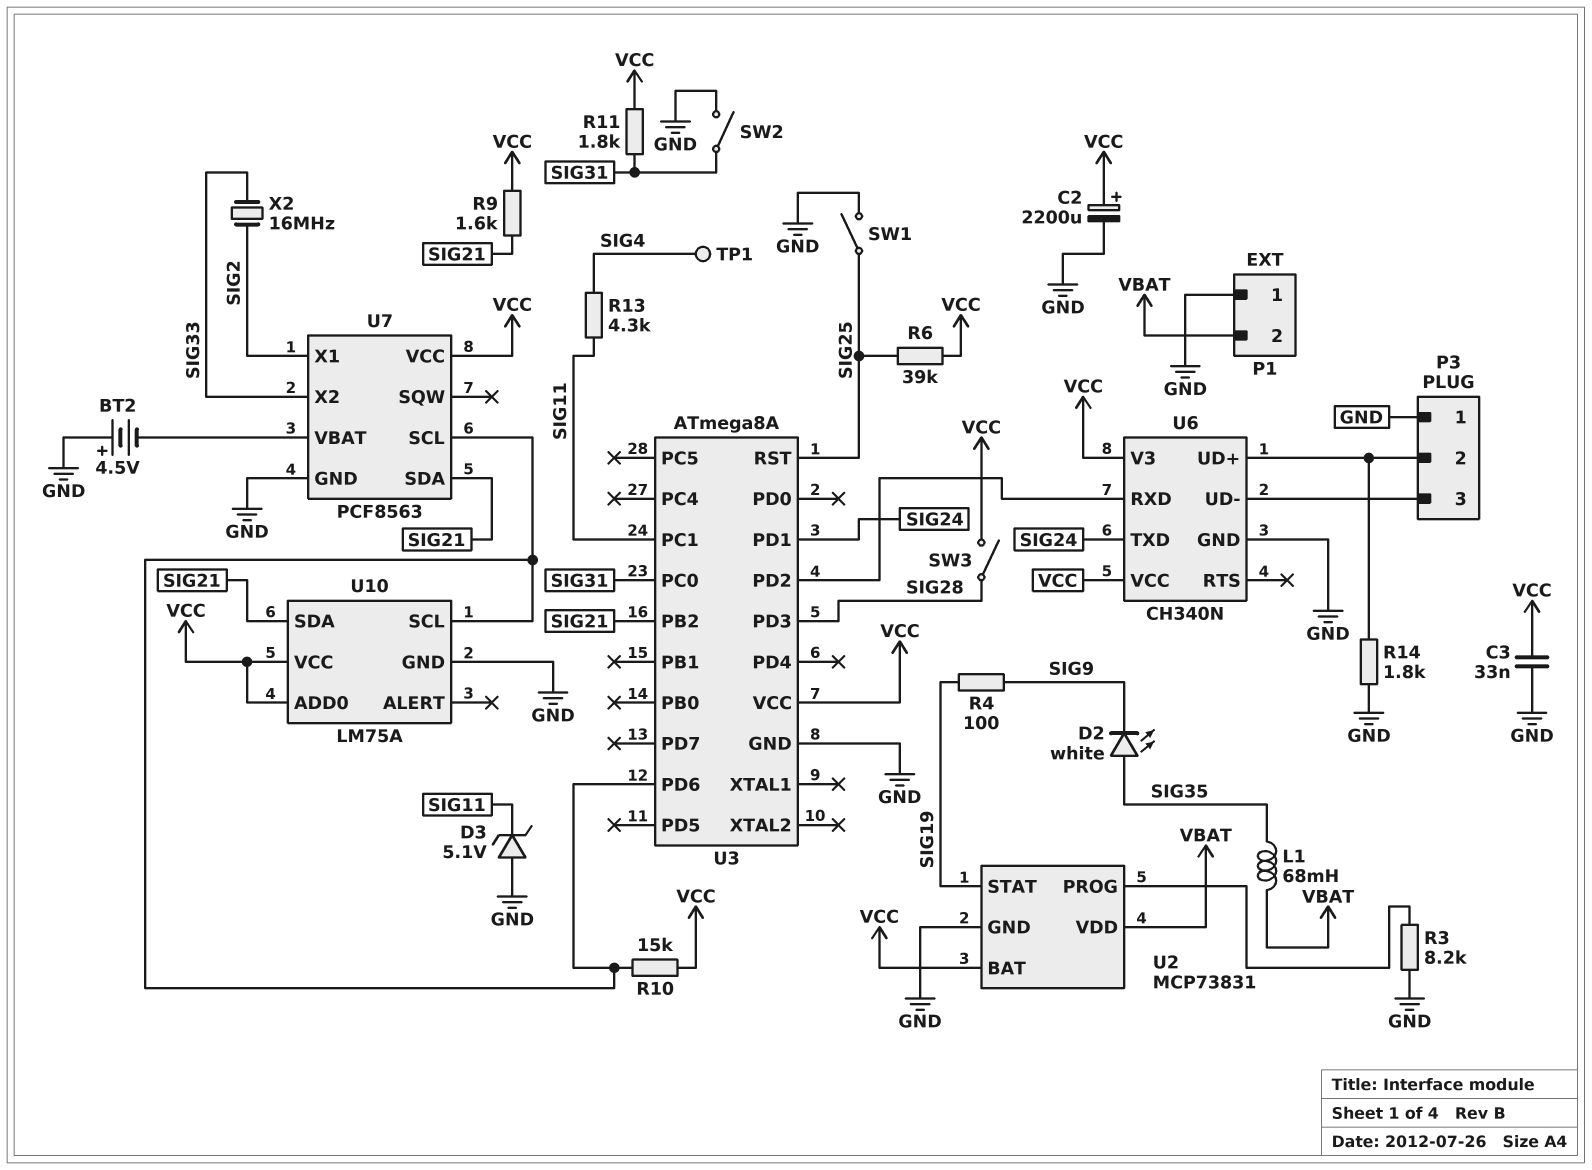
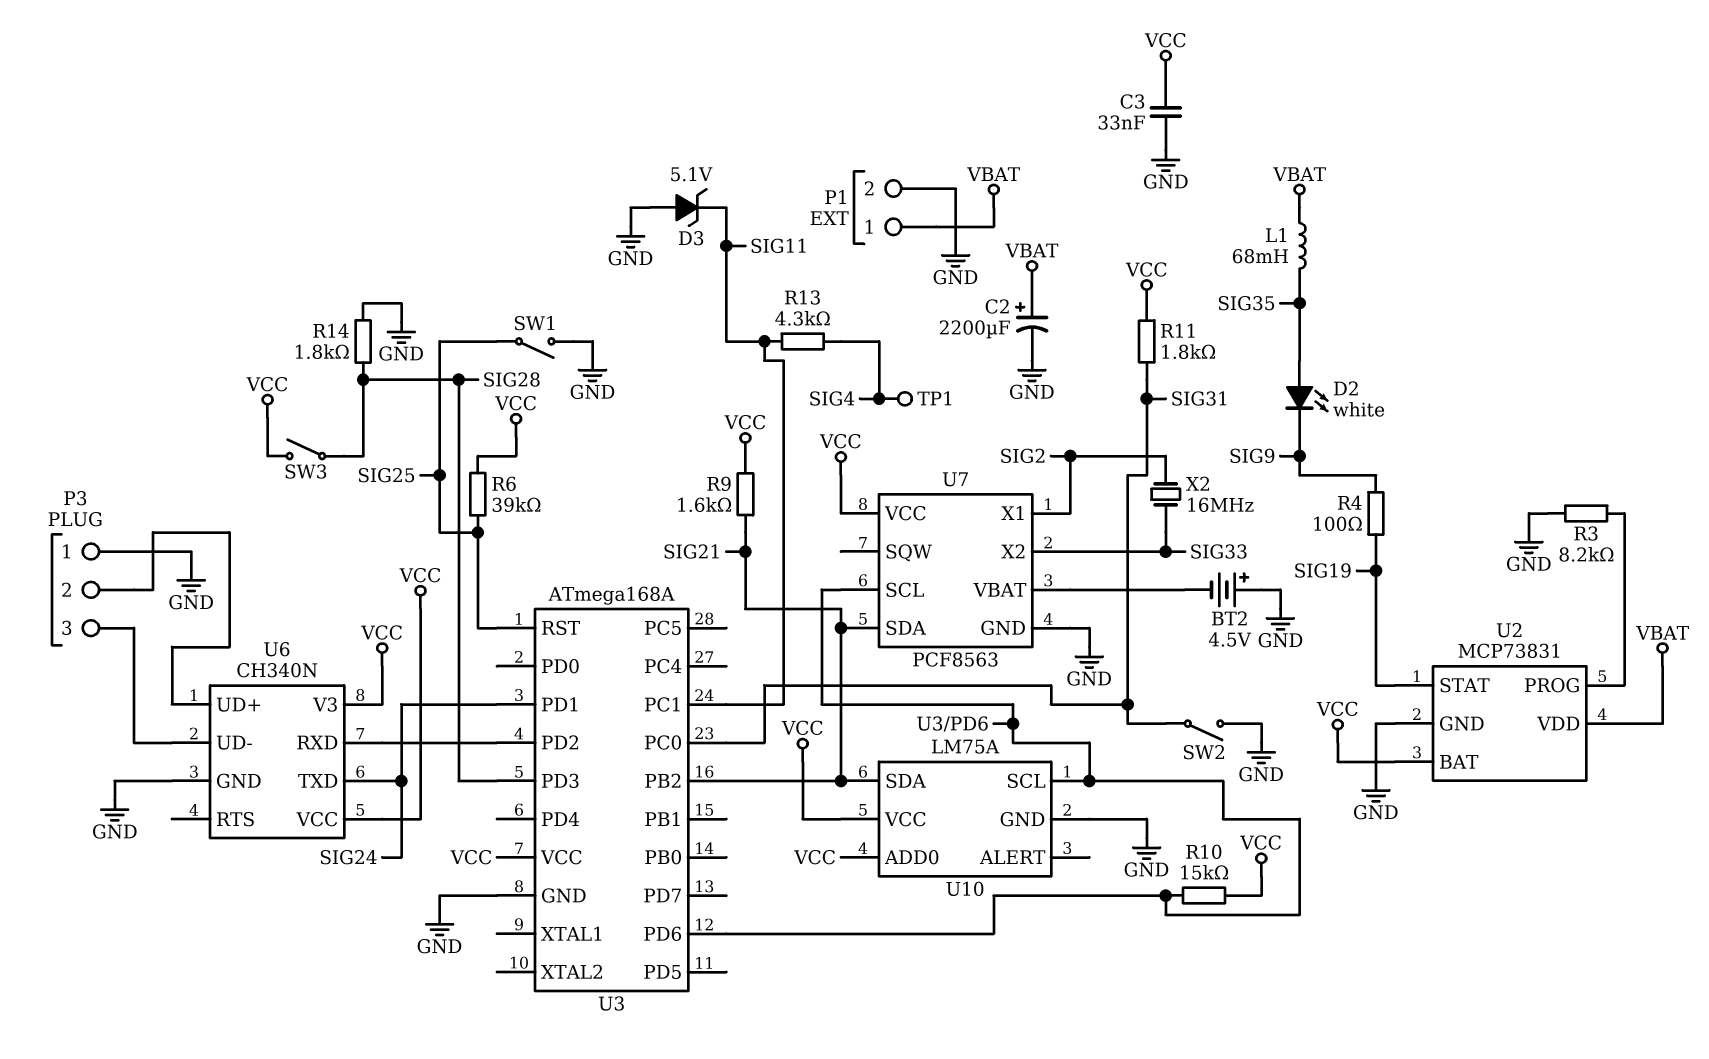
C2: 2200uF (plus VCC, minus GND) -> 2200uF (plus VBAT, minus GND)
P1 pin 1: GND -> VBAT
P1 pin 2: VBAT -> GND
R14: 1.8k (GND, P3/2) -> 1.8k (GND, SIG28)
U3: ATmega8A -> ATmega168A

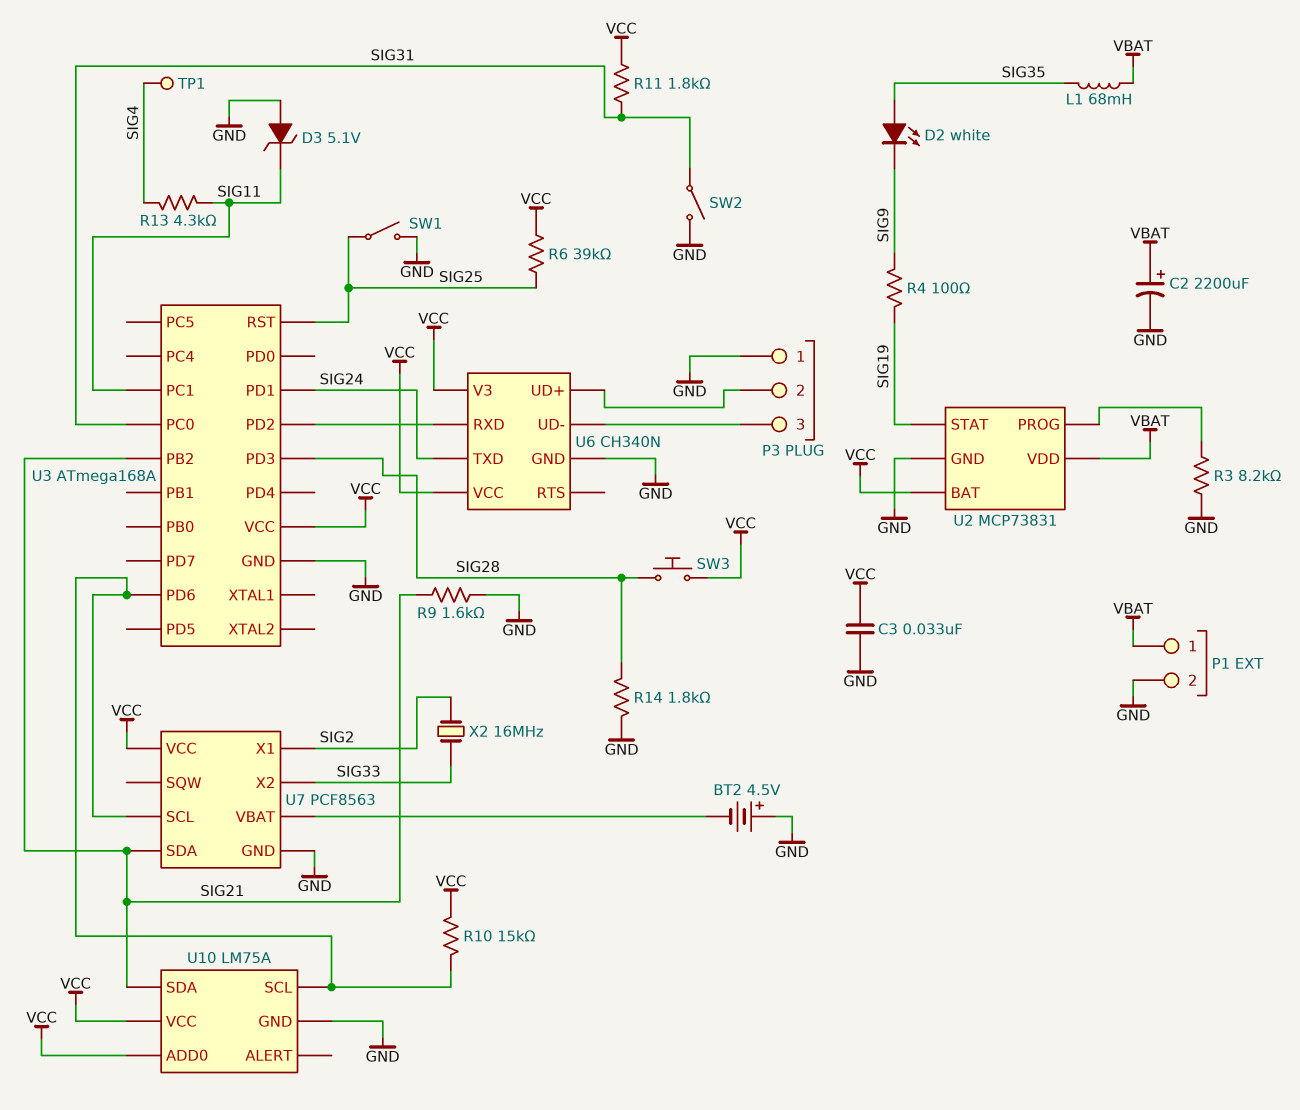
R9: 1.6k (SIG21, VCC) -> 1.6k (GND, SIG21)
SW3: switch (SIG28, VCC) -> button (SIG28, VCC)

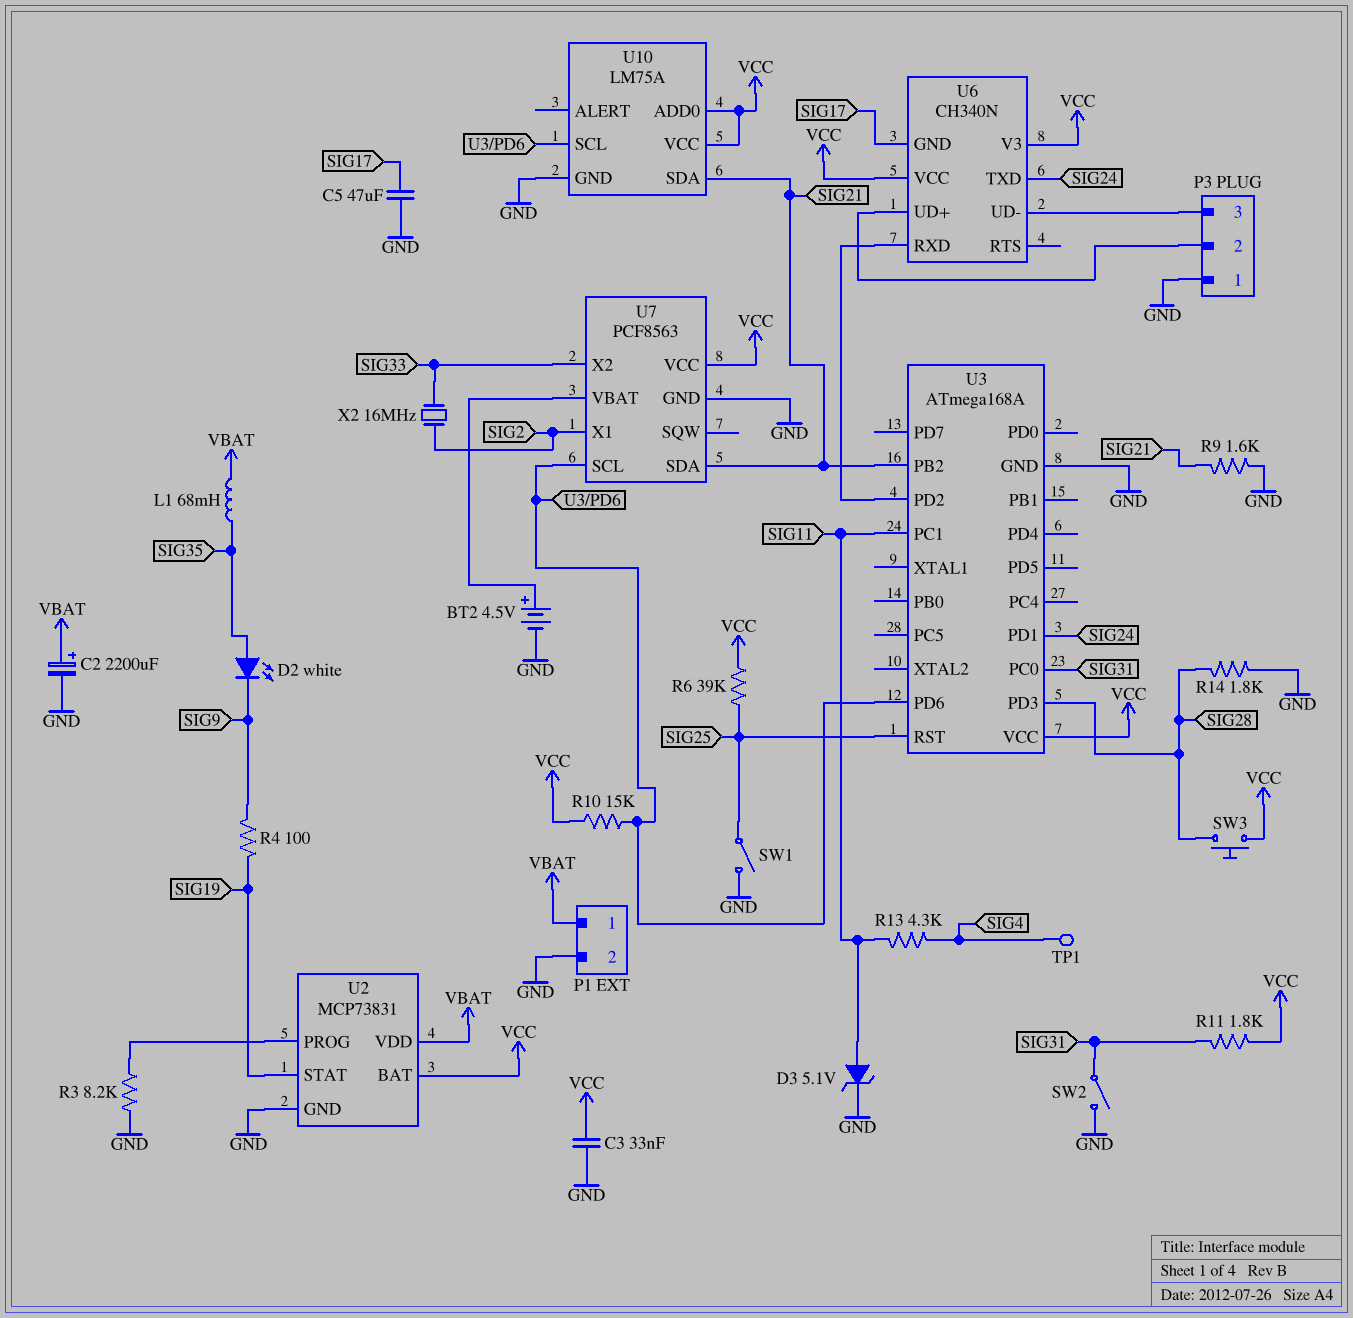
BT2: 4.5V (plus GND, minus U7/VBAT) -> 4.5V (plus U7/VBAT, minus GND)
C5: none -> 47uF (GND, SIG17)
D3: zener 5.1V (A GND, K SIG11) -> zener 5.1V (A SIG11, K GND)
U6 pin GND: GND -> SIG17

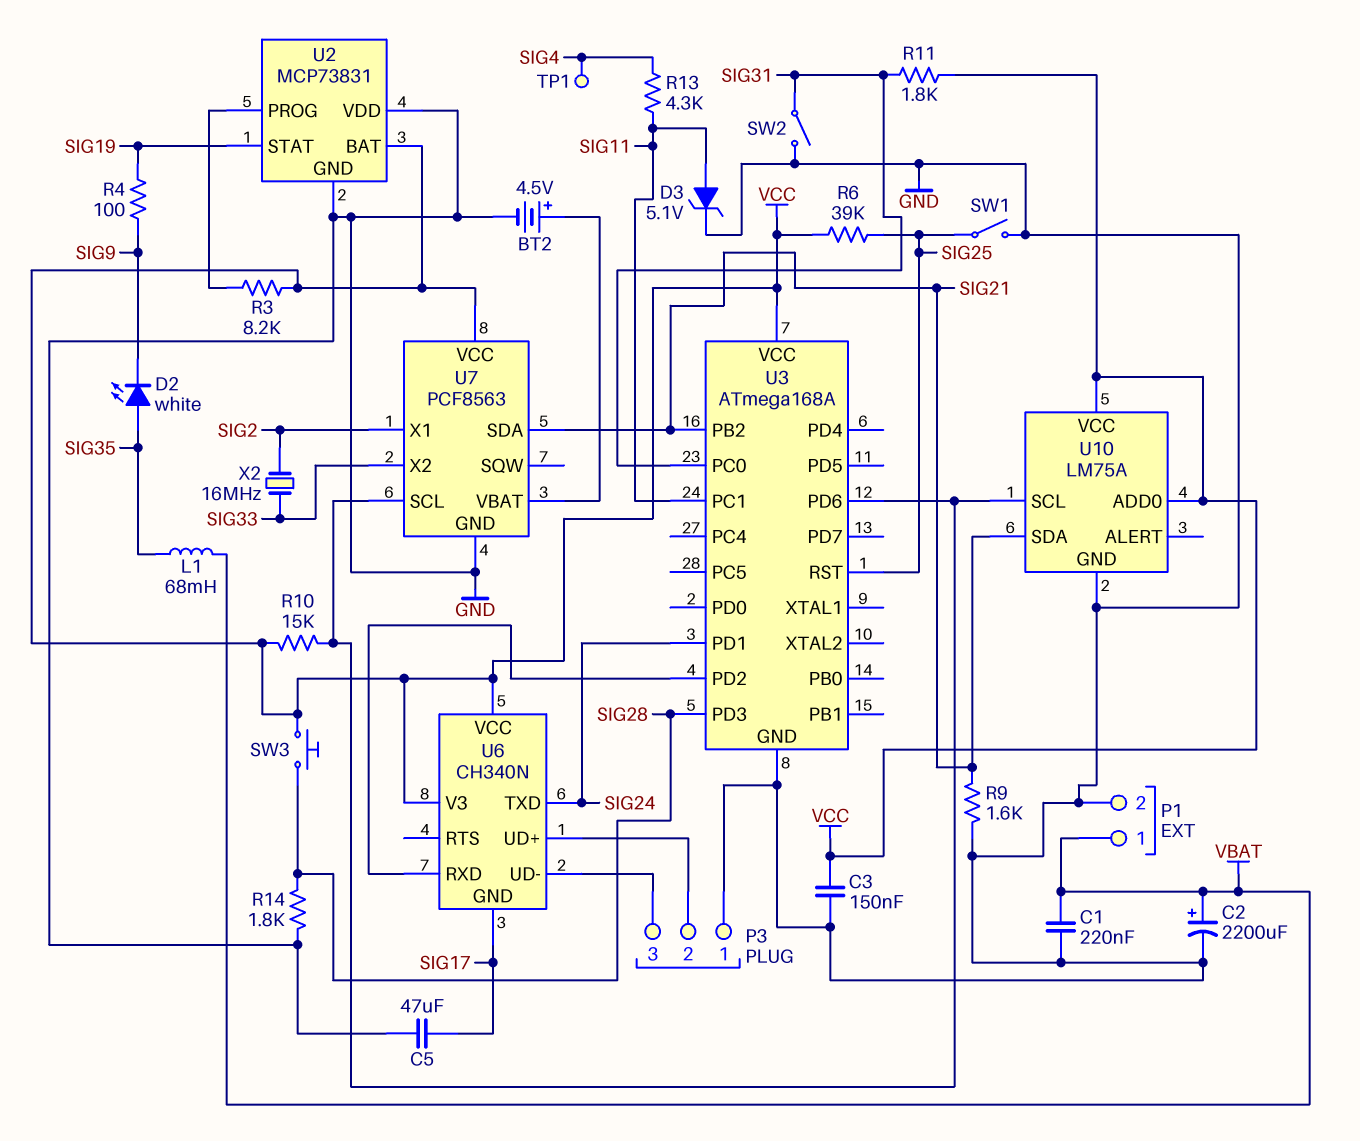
C1: none -> 220nF (GND, VBAT)
C3: 33nF (GND, VCC) -> 150nF (GND, VCC)
R3: 8.2k (GND, U2/PROG) -> 8.2k (U2/PROG, VCC)
U2 pin VDD: VBAT -> GND

